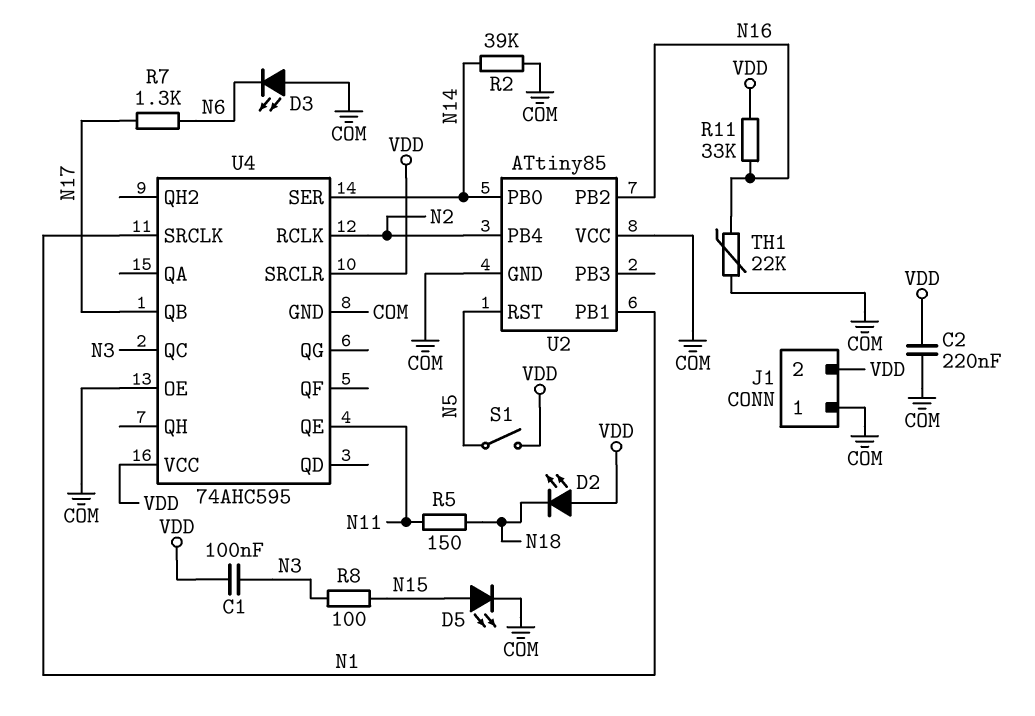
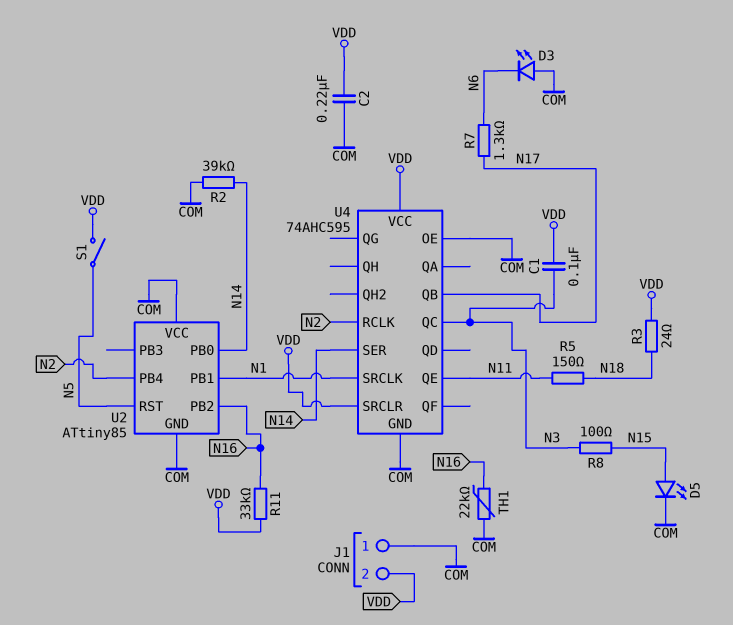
D2: LED (A VDD, K N18) -> none
R3: none -> 24 (N18, VDD)

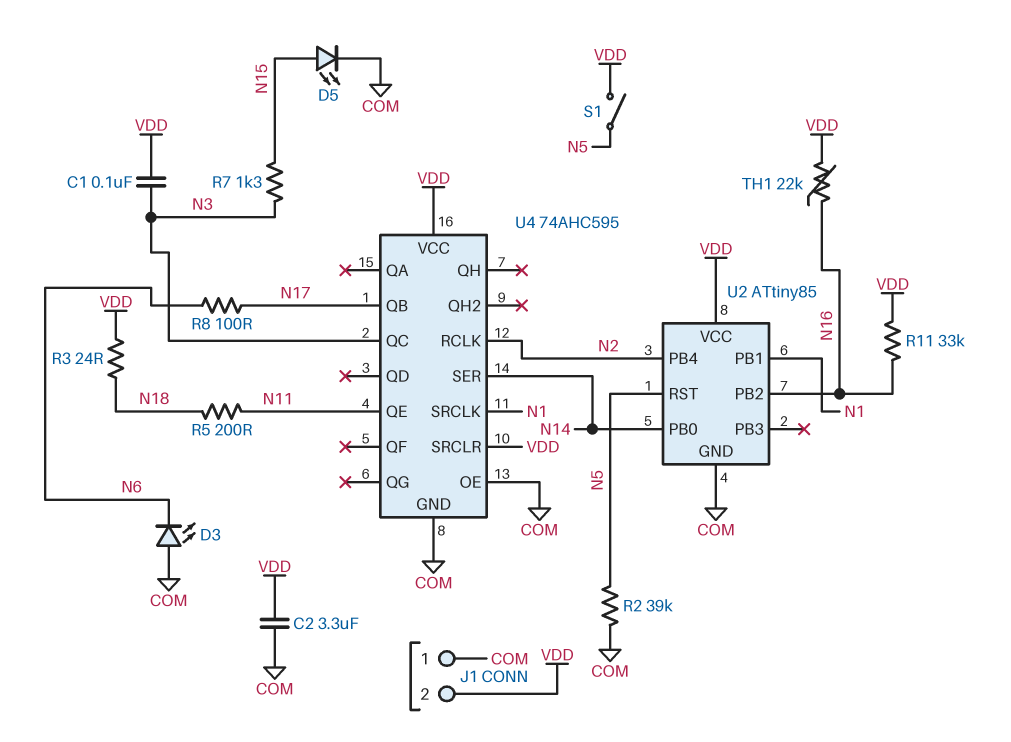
C2: 220nF (COM, VDD) -> 3.3uF (COM, VDD)
R2: 39k (COM, N14) -> 39k (COM, N5)
R5: 150 (N11, N18) -> 200 (N11, N18)
R7: 1.3k (N6, N17) -> 1.3k (N3, N15)
R8: 100 (N3, N15) -> 100 (N6, N17)
TH1: 22k (COM, N16) -> 22k (N16, VDD)
U2 pin VCC: COM -> VDD

